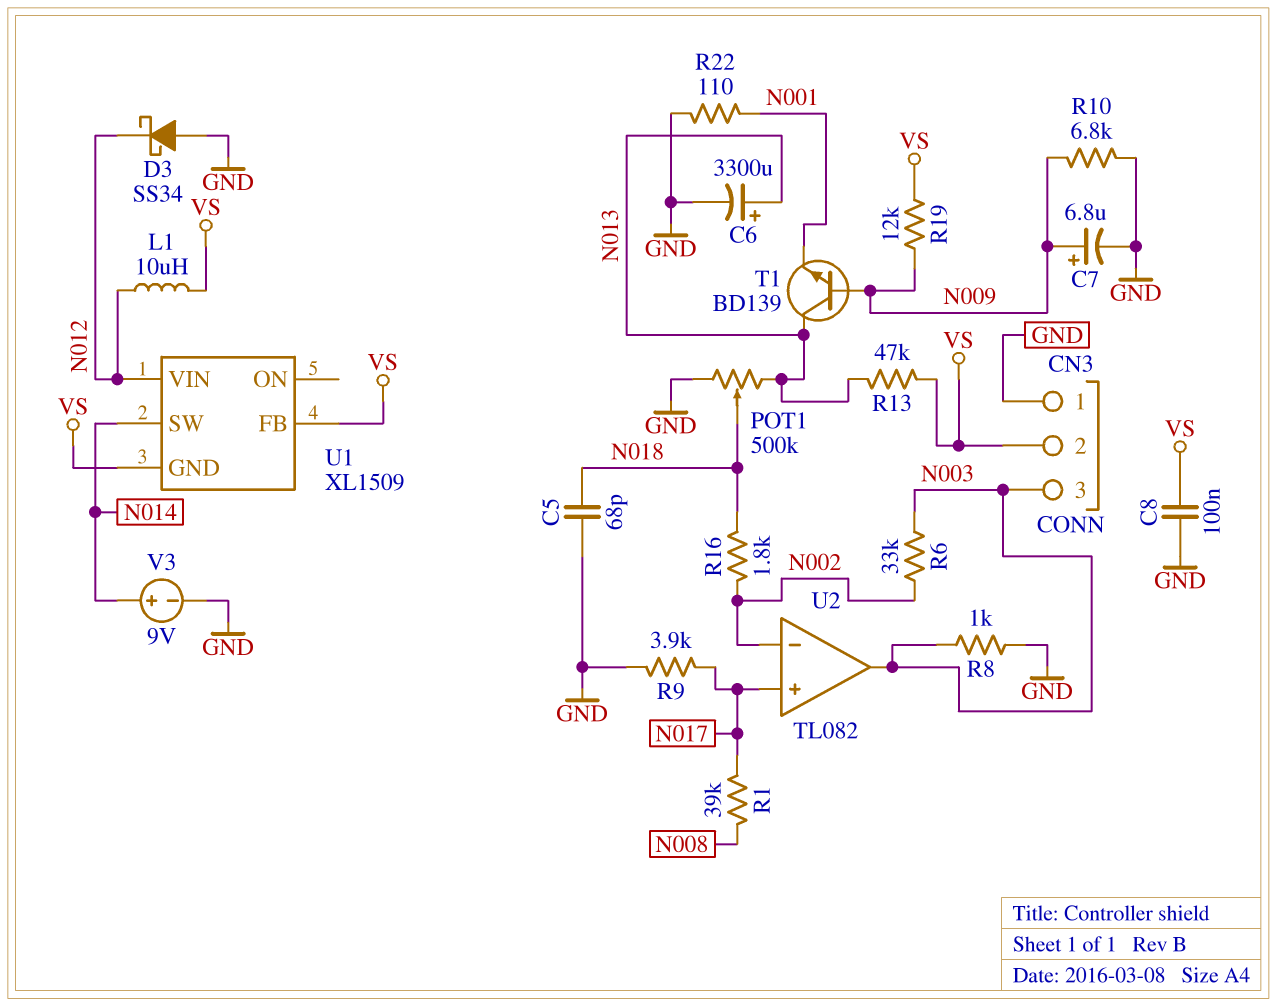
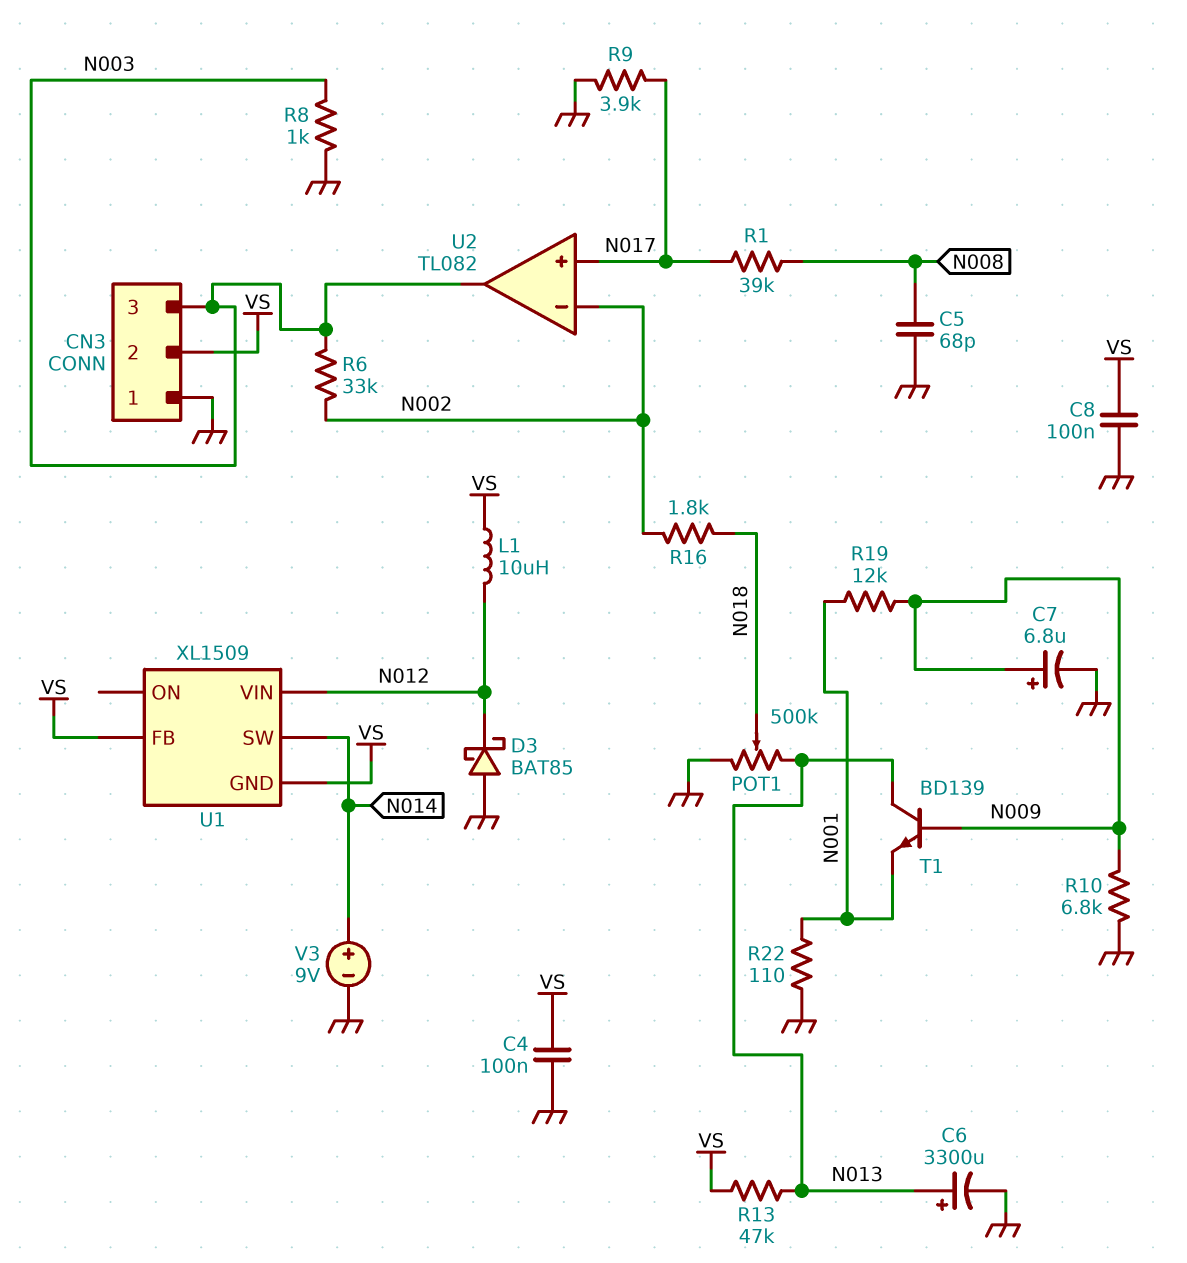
C4: none -> 100nF (GND, VS)
C5: 68pF (GND, N018) -> 68pF (GND, N008)
D3: schottky SS34 (A GND, K N012) -> schottky BAT85 (A GND, K N012)
R19: 12k (N009, VS) -> 12k (N001, N009)

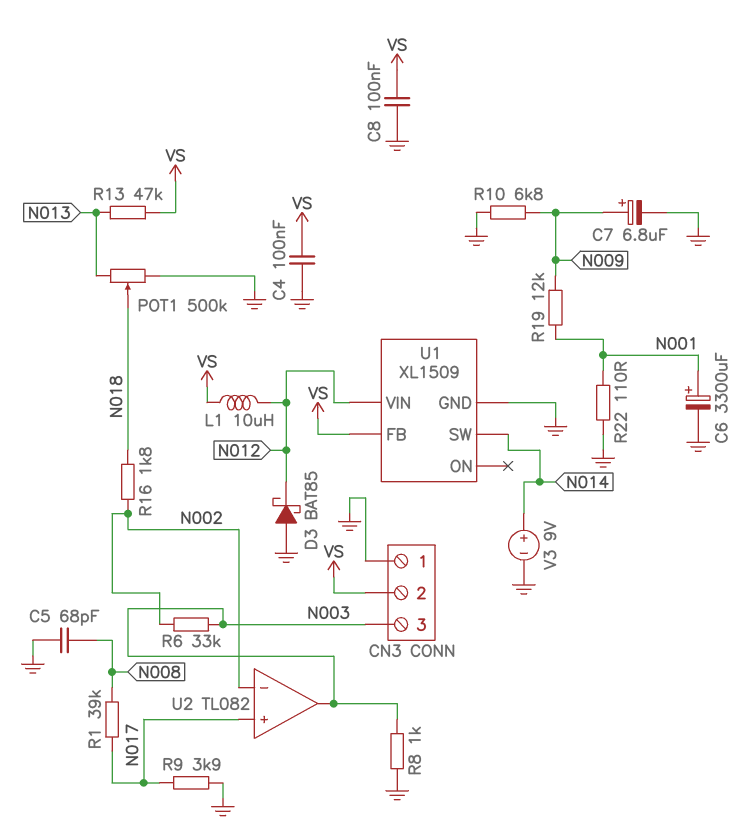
C6: 3300uF (plus N013, minus GND) -> 3300uF (plus N001, minus GND)
T1: NPN BD139 (B N009, C N013, E N001) -> none
U1 pin GND: VS -> GND

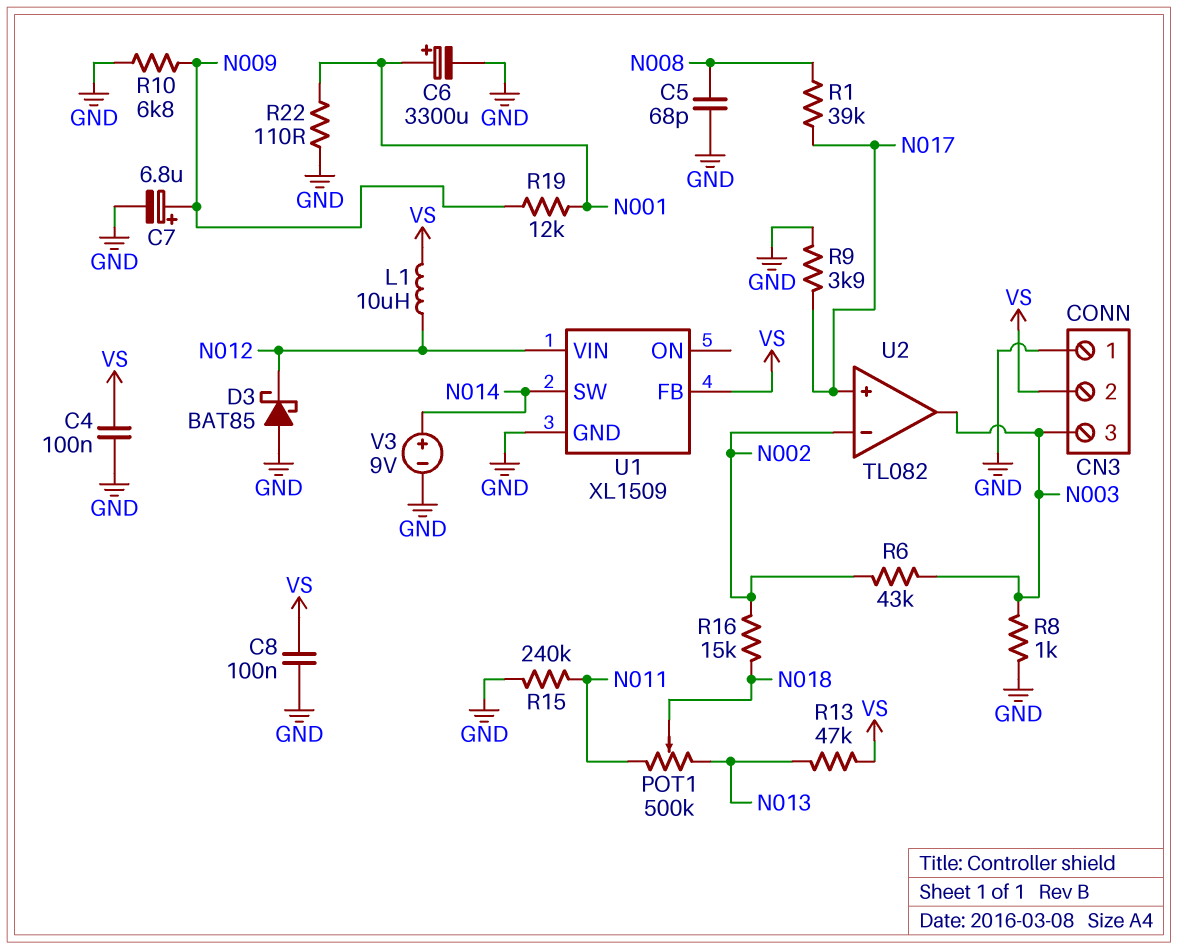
POT1: 500k (GND, N013, wiper N018) -> 500k (N011, N013, wiper N018)
R6: 33k (N002, N003) -> 43k (N002, N003)
R15: none -> 240k (GND, N011)
R16: 1.8k (N002, N018) -> 15k (N002, N018)

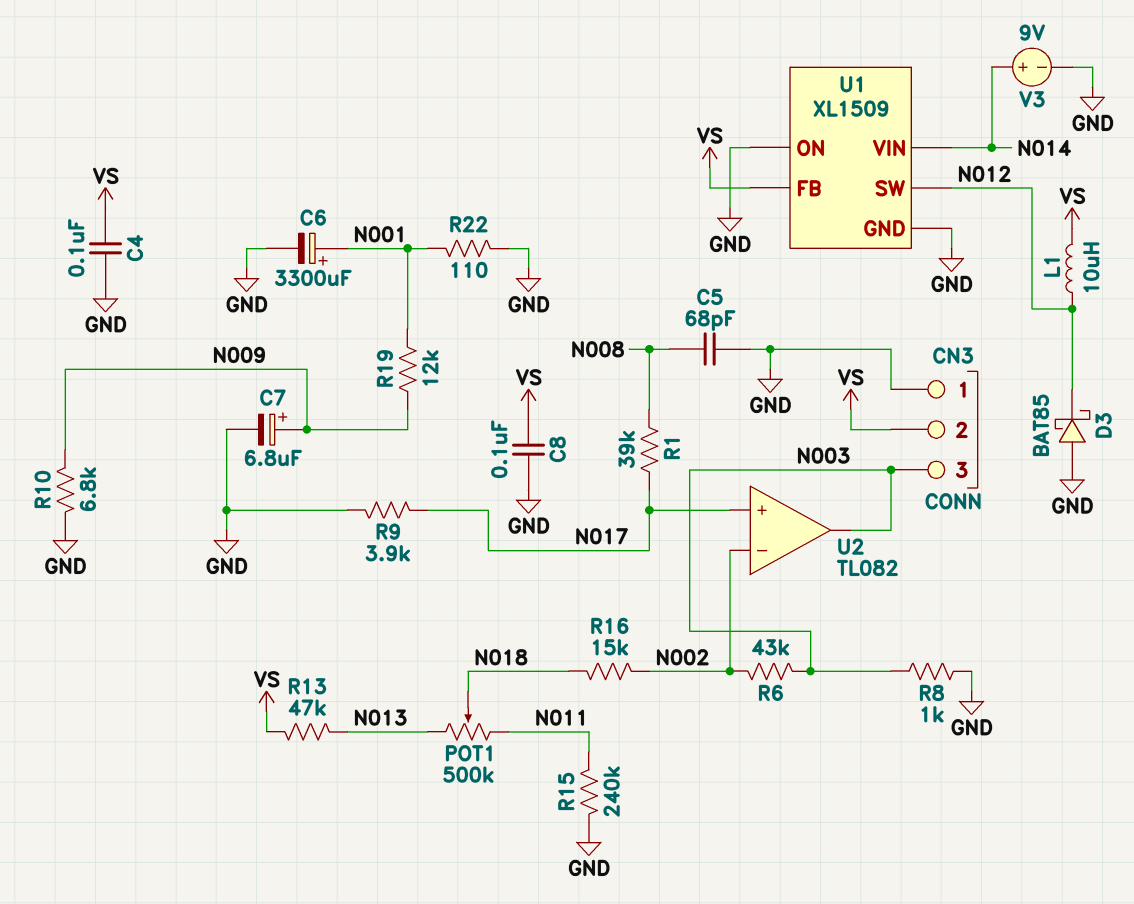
U1 pin ON: none -> GND
U1 pin SW: N014 -> N012
U1 pin VIN: N012 -> N014

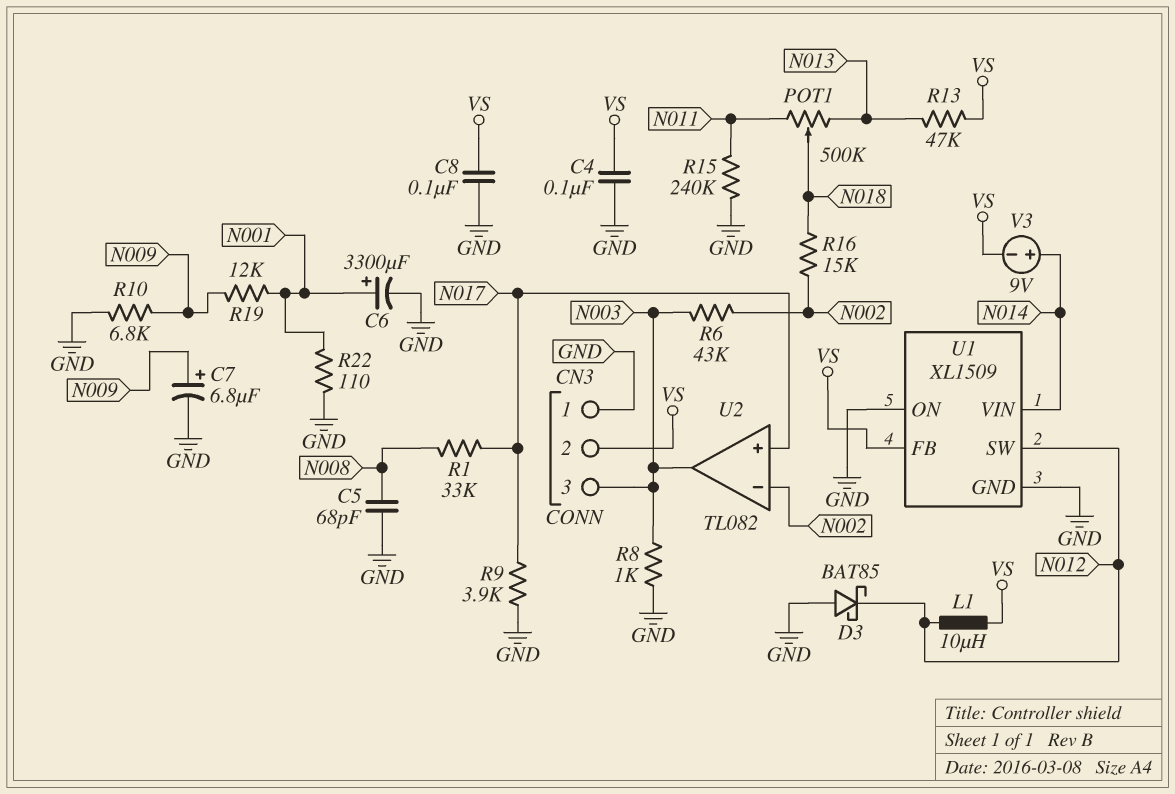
R1: 39k (N008, N017) -> 33k (N008, N017)
V3: 9V (plus N014, minus GND) -> 9V (plus N014, minus VS)

